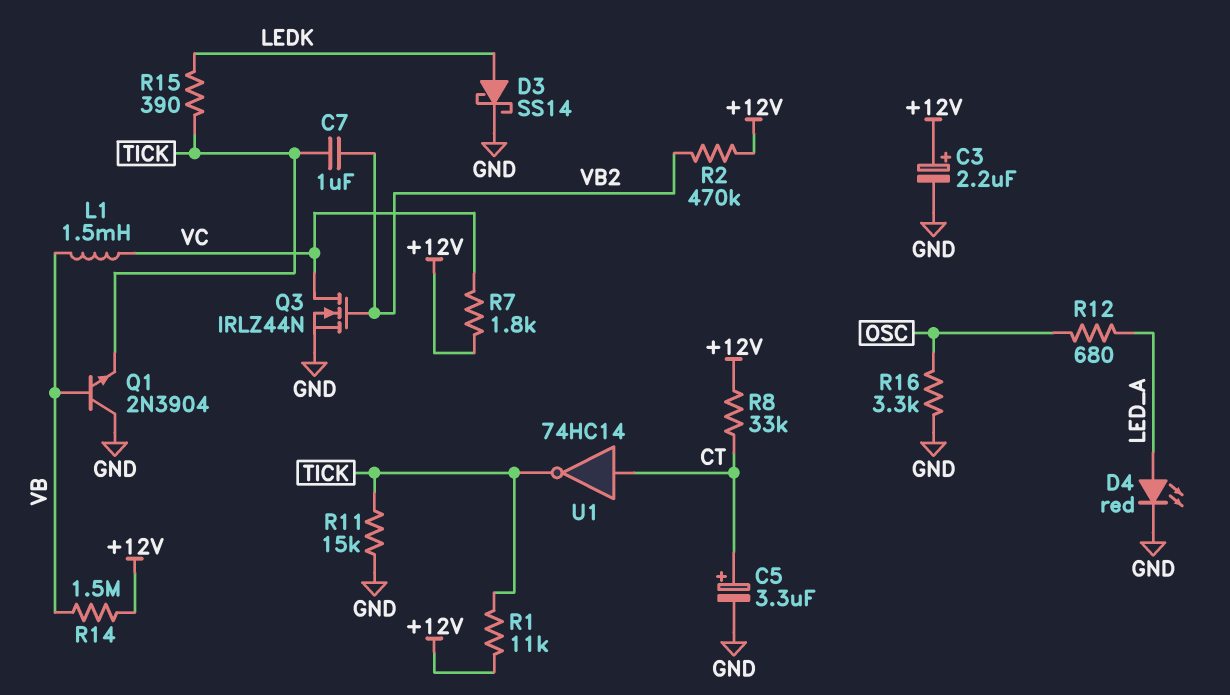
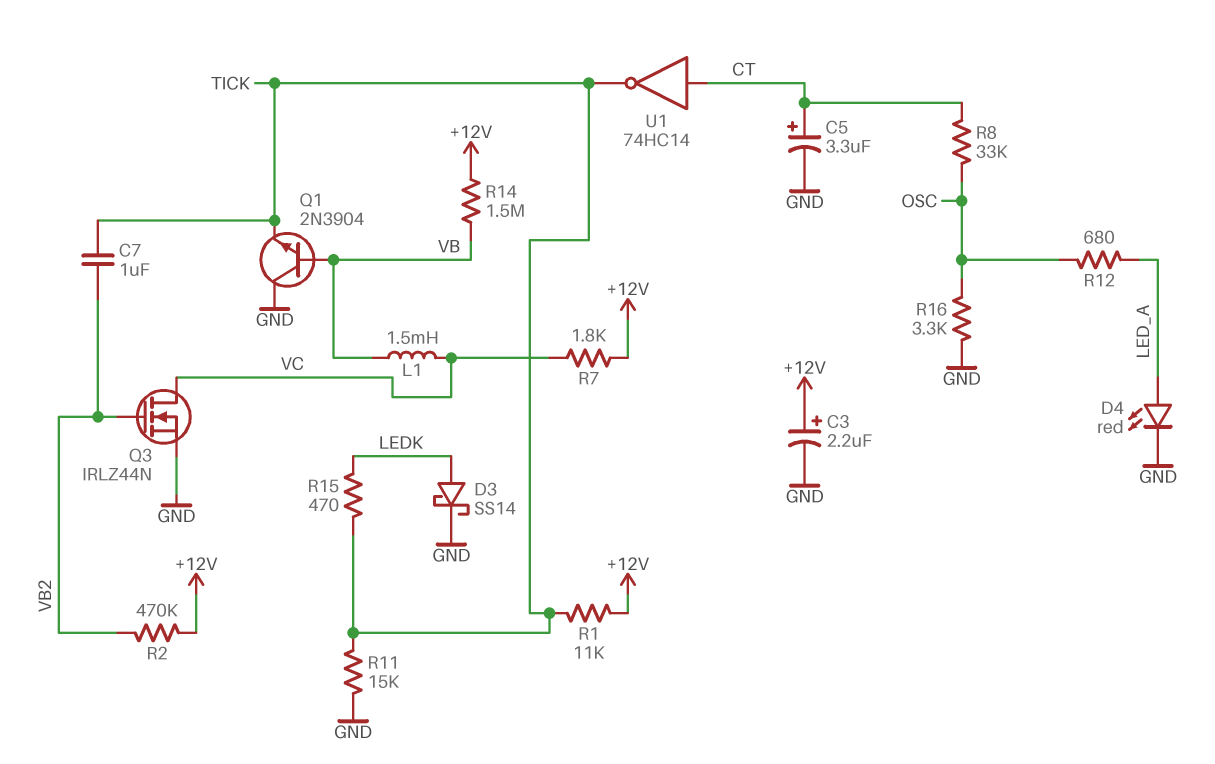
R8: 33k (+12V, CT) -> 33k (CT, OSC)
R15: 390 (LEDK, TICK) -> 470 (LEDK, TICK)

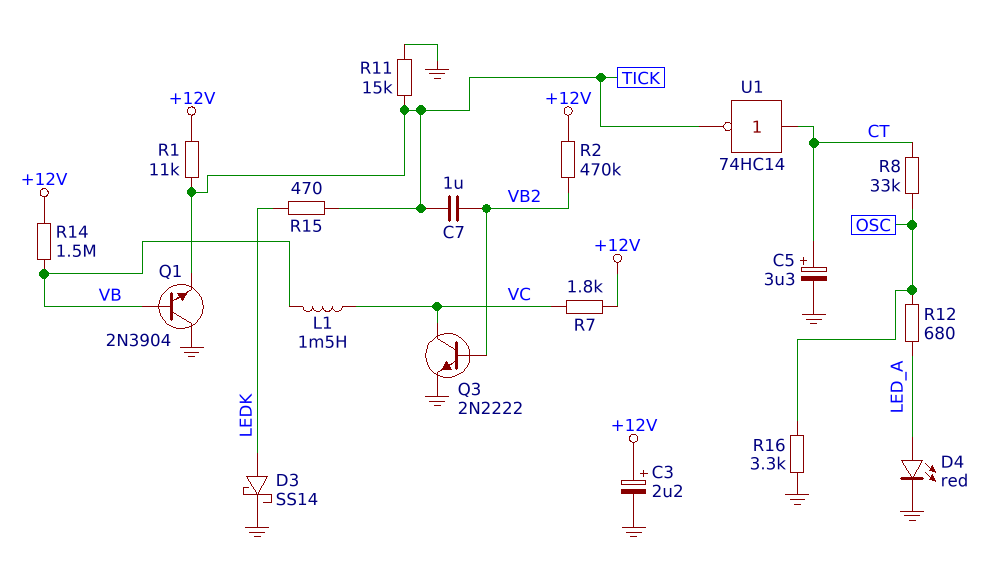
Q3: NMOS IRLZ44N (G VB2, D VC, S GND) -> NPN 2N2222 (B VB2, C VC, E GND)

